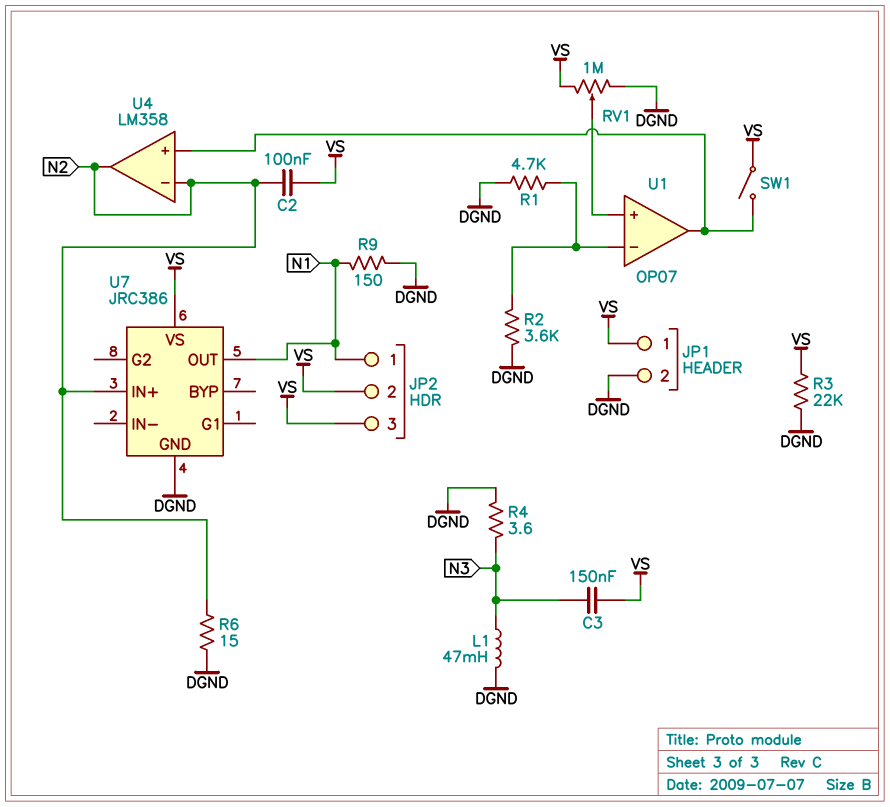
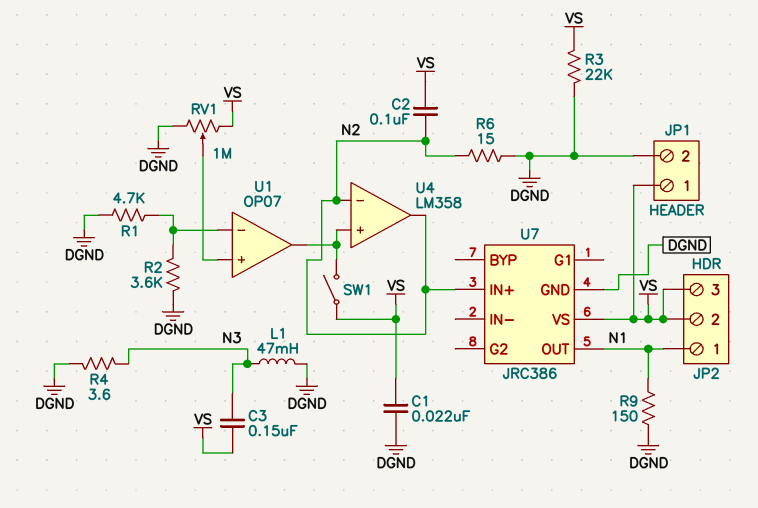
C1: none -> 22nF (DGND, VS)

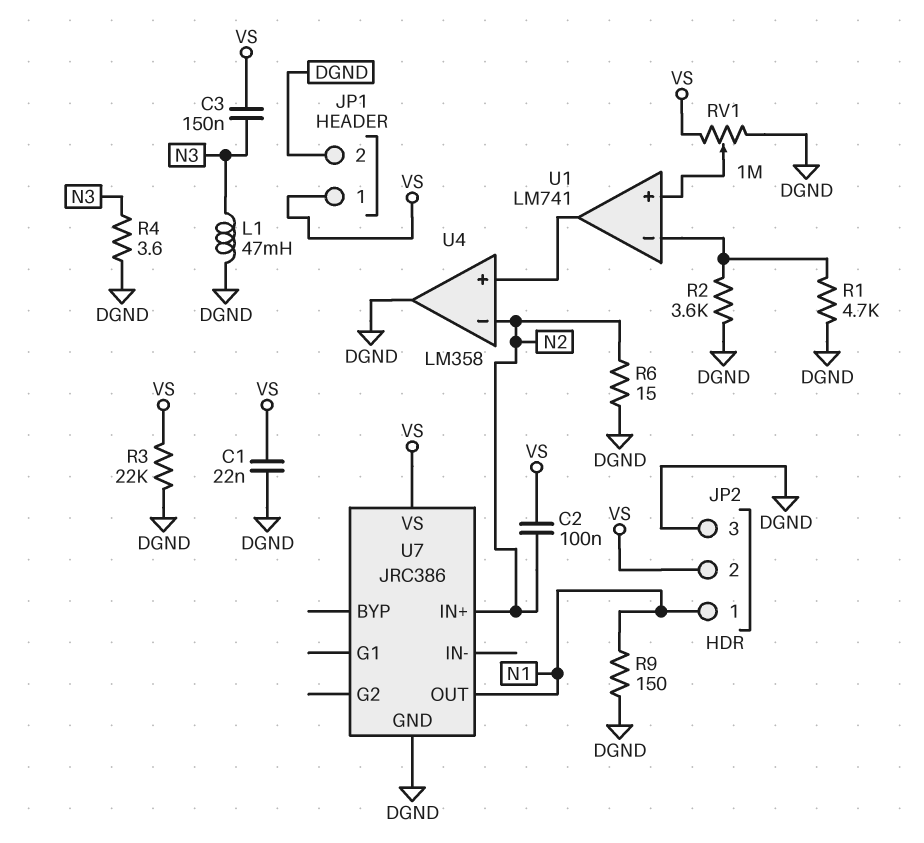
JP2 pin 3: VS -> DGND
SW1: switch (U1/out, VS) -> none
U1: OP07 -> LM741
U4 pin out: N2 -> DGND

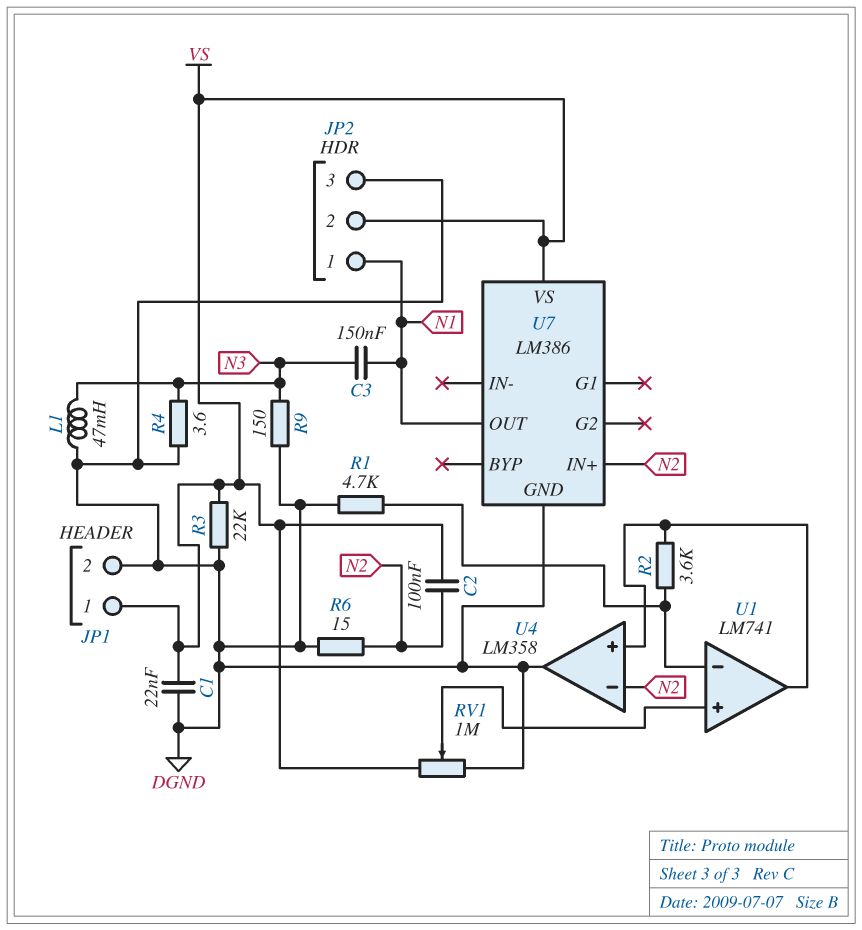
C3: 150nF (N3, VS) -> 150nF (N1, N3)
R2: 3.6k (DGND, U1/in-) -> 3.6k (U1/in-, U1/out)
R9: 150 (DGND, N1) -> 150 (DGND, N3)
U7: JRC386 -> LM386

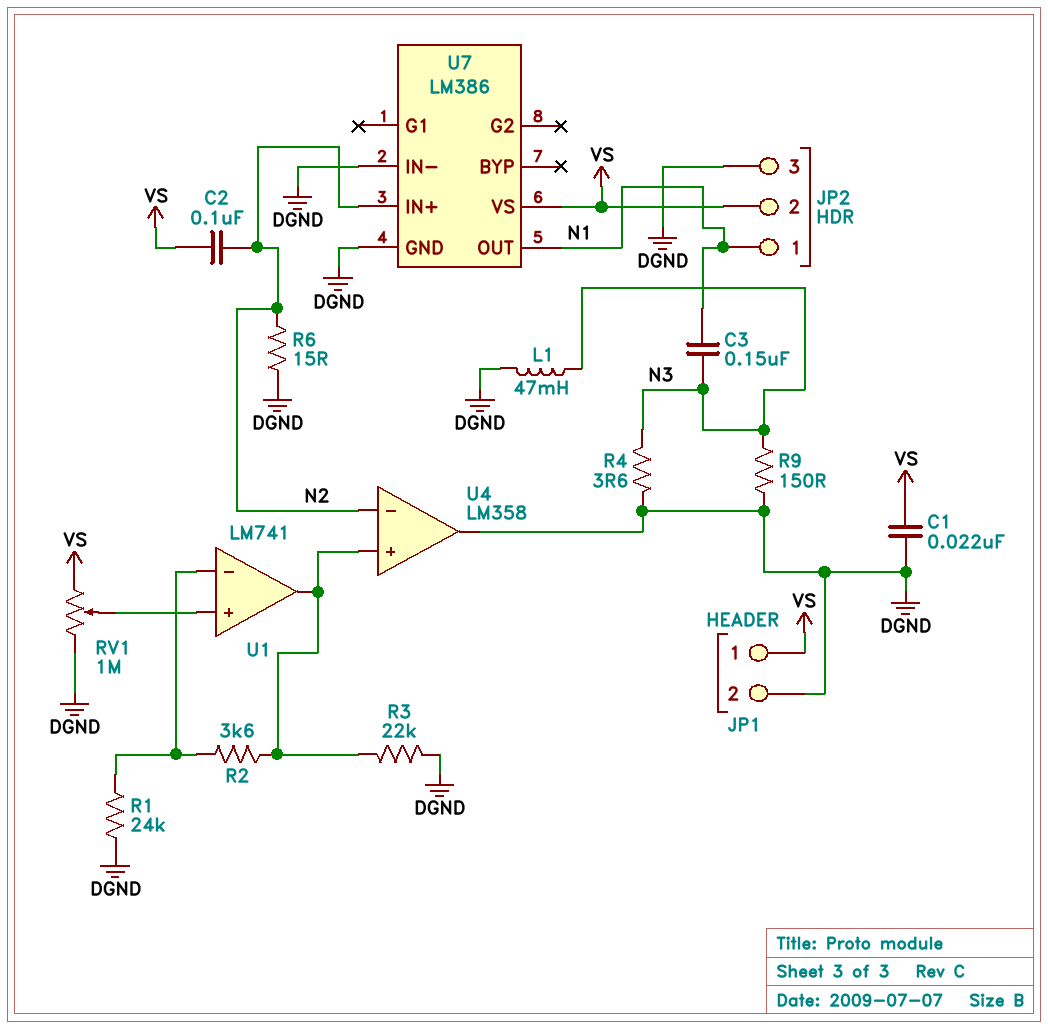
R1: 4.7k (DGND, U1/in-) -> 24k (DGND, U1/in-)
R3: 22k (DGND, VS) -> 22k (DGND, U1/out)
U7 pin IN-: none -> DGND

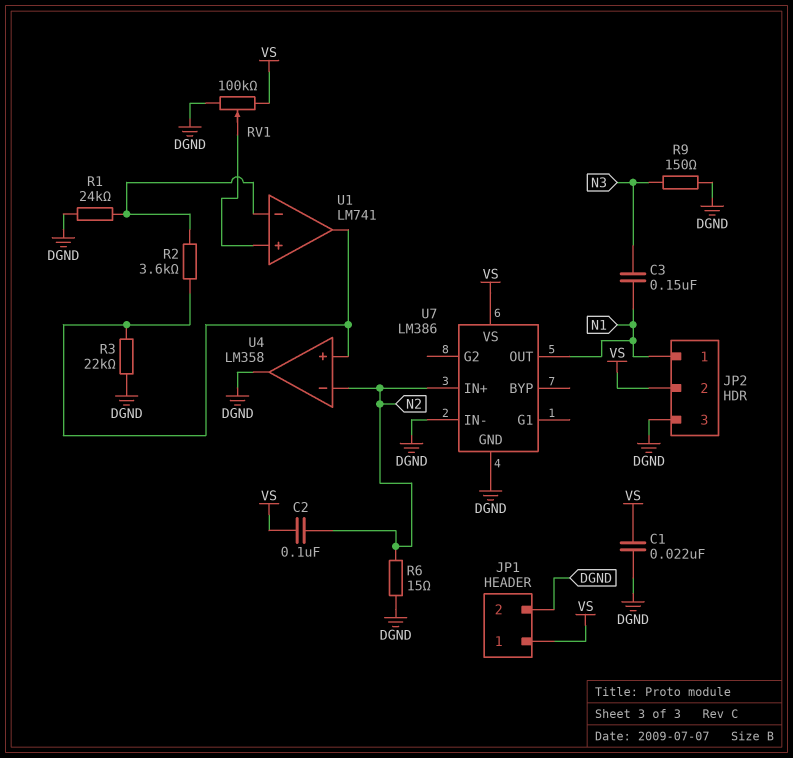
L1: 47mH (DGND, N3) -> none
R4: 3.6 (DGND, N3) -> none
RV1: 1M (DGND, VS, wiper U1/in+) -> 100k (DGND, VS, wiper U1/in+)

